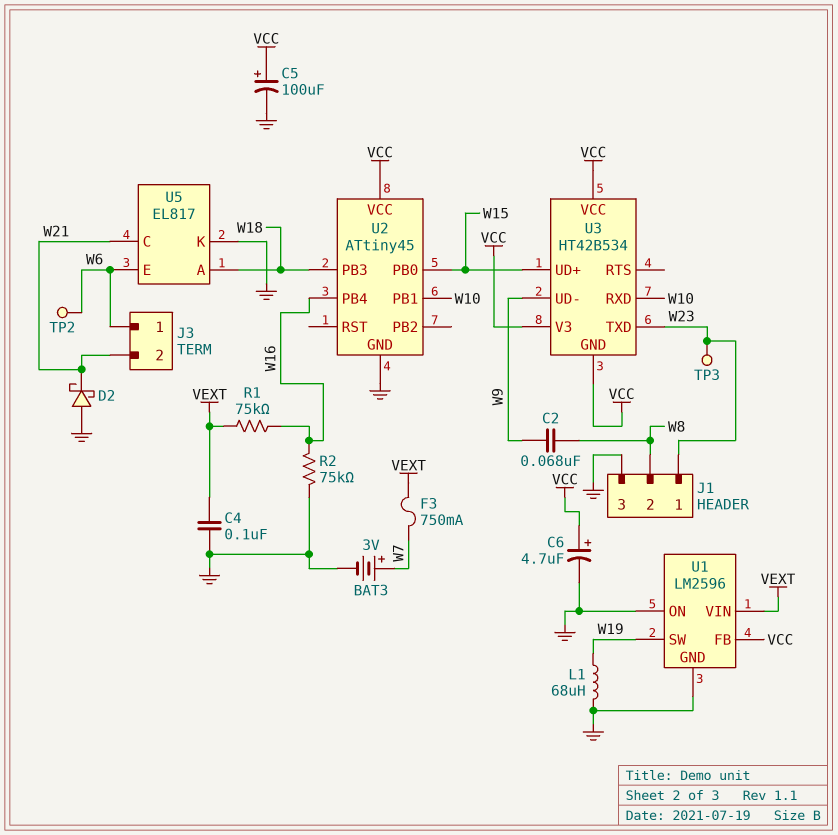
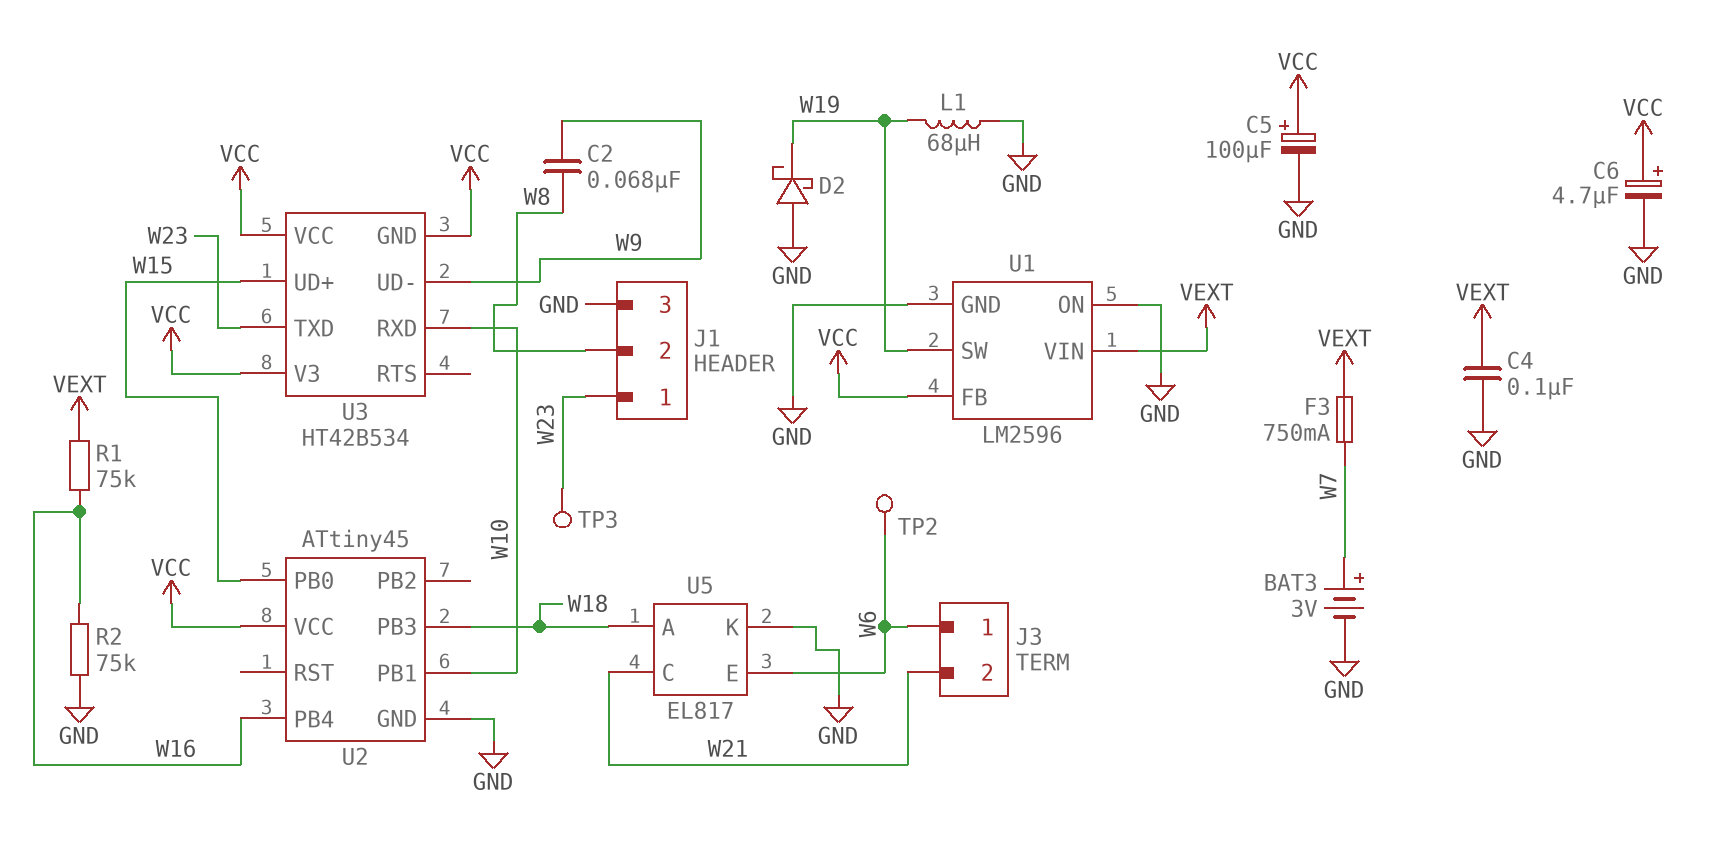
D2: schottky (A GND, K W21) -> schottky (A GND, K W19)

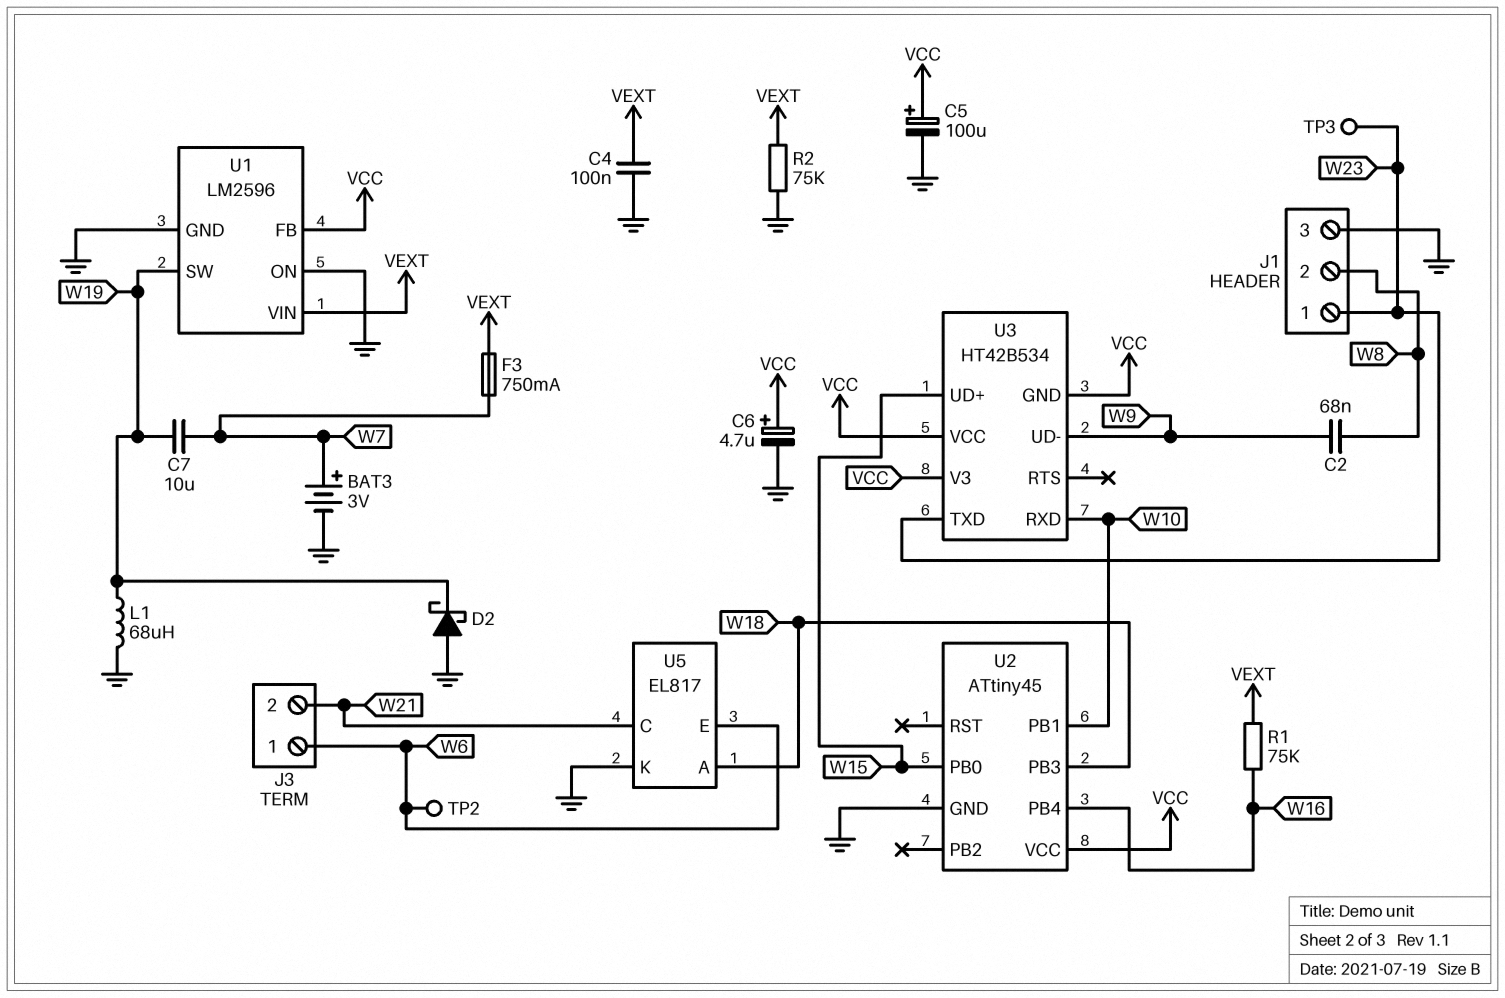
C7: none -> 10uF (W7, W19)
R2: 75k (GND, W16) -> 75k (GND, VEXT)

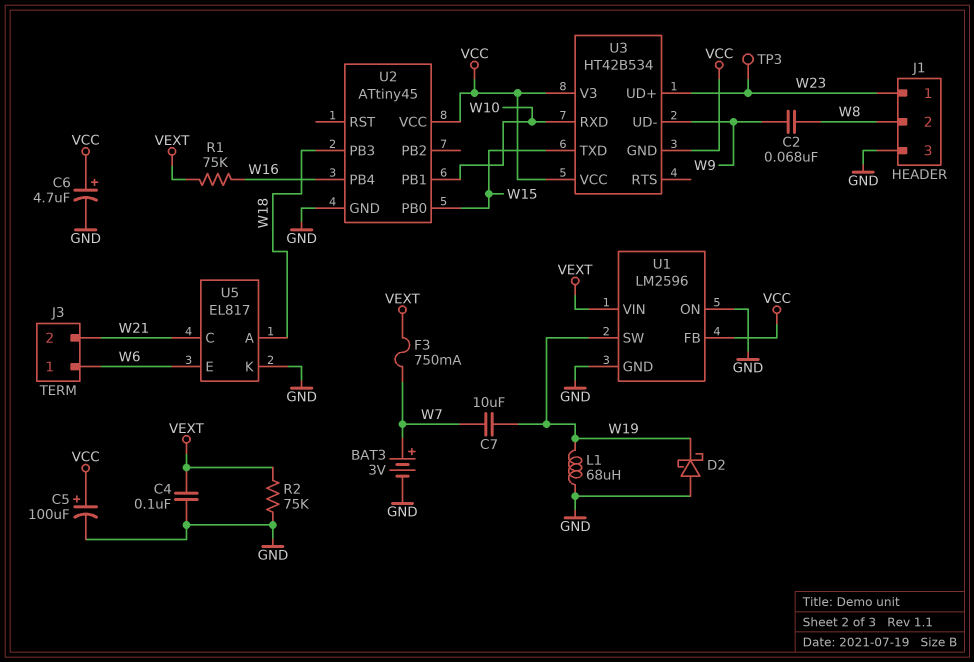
TP2: test point (W6) -> none
U3 pin TXD: W23 -> W15
U3 pin UD+: W15 -> W23

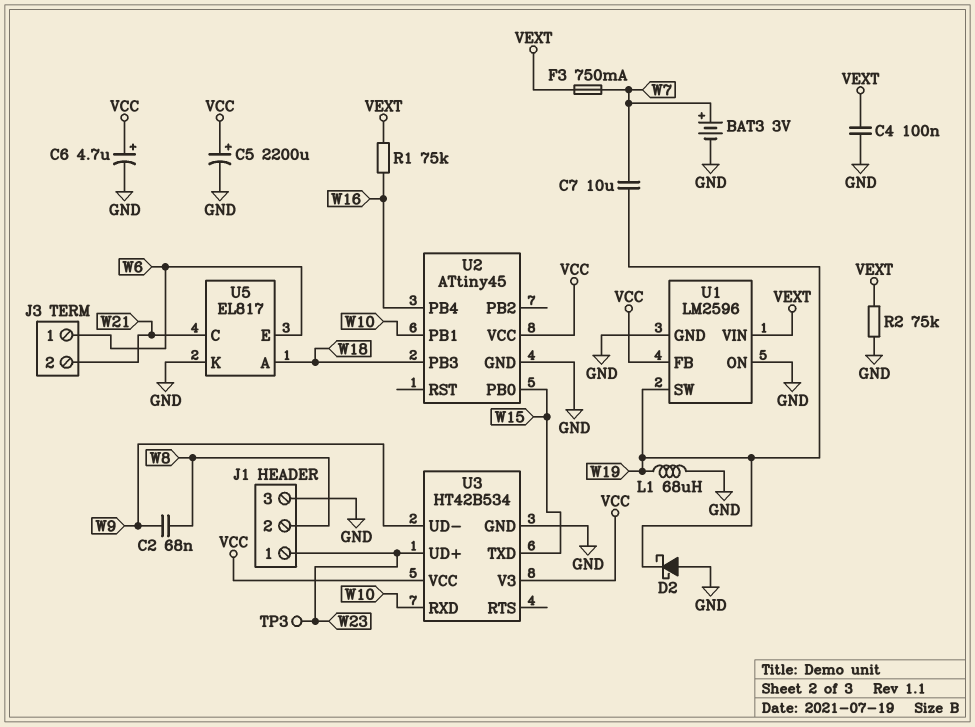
C5: 100uF (plus VCC, minus GND) -> 2200uF (plus VCC, minus GND)
U3 pin GND: VCC -> GND

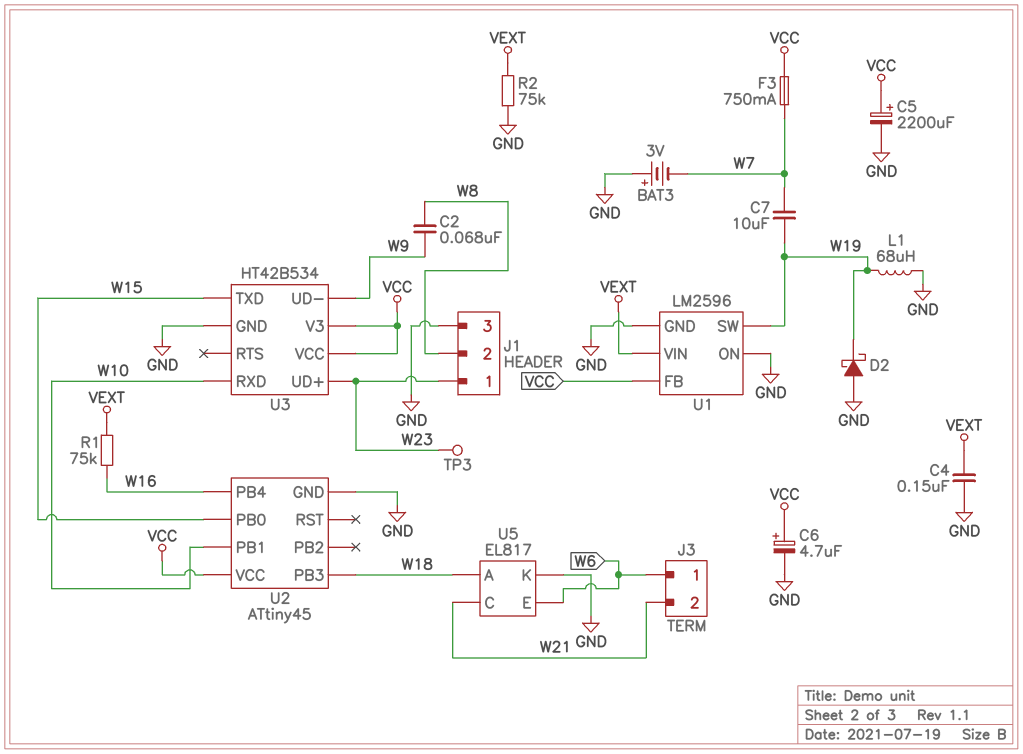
BAT3: 3V (plus W7, minus GND) -> 3V (plus GND, minus W7)
C4: 100nF (GND, VEXT) -> 150nF (GND, VEXT)
F3: 750mA (VEXT, W7) -> 750mA (VCC, W7)

